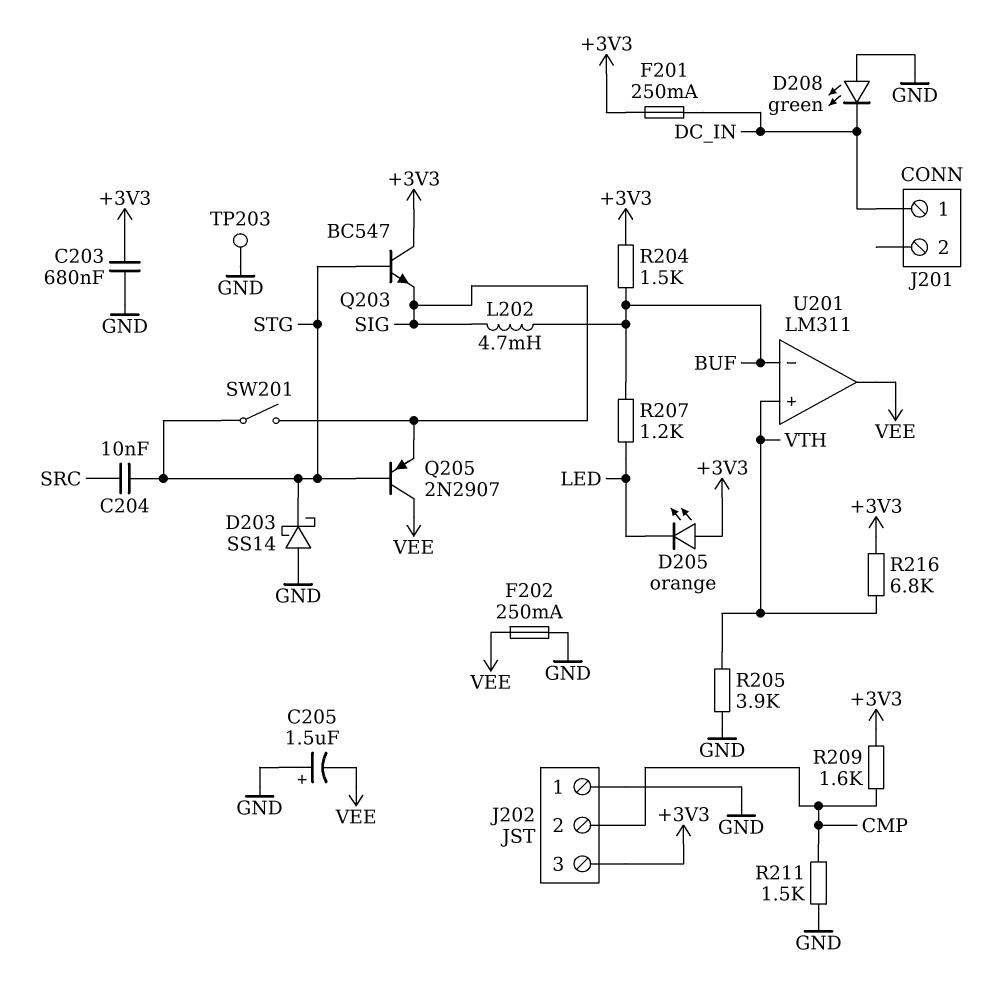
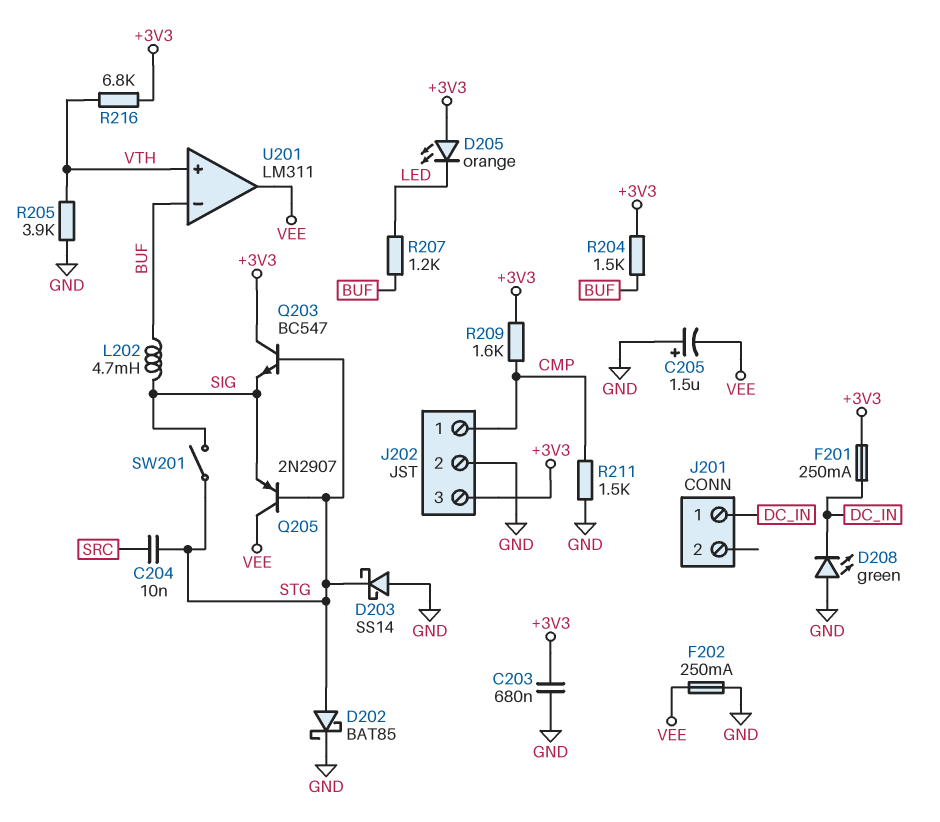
D202: none -> schottky BAT85 (A STG, K GND)
J202 pin 1: GND -> CMP
J202 pin 2: CMP -> GND
TP203: test point (GND) -> none

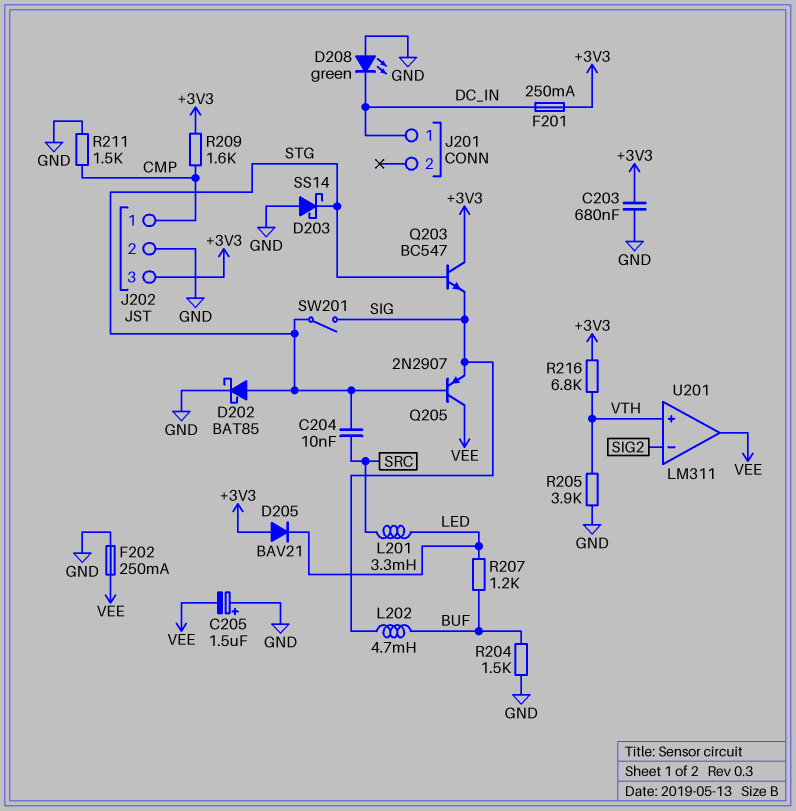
D205: LED orange (A +3V3, K LED) -> diode BAV21 (A +3V3, K LED)
L201: none -> 3.3mH (LED, SRC)
R204: 1.5k (+3V3, BUF) -> 1.5k (BUF, GND)
U201 pin in-: BUF -> SIG2

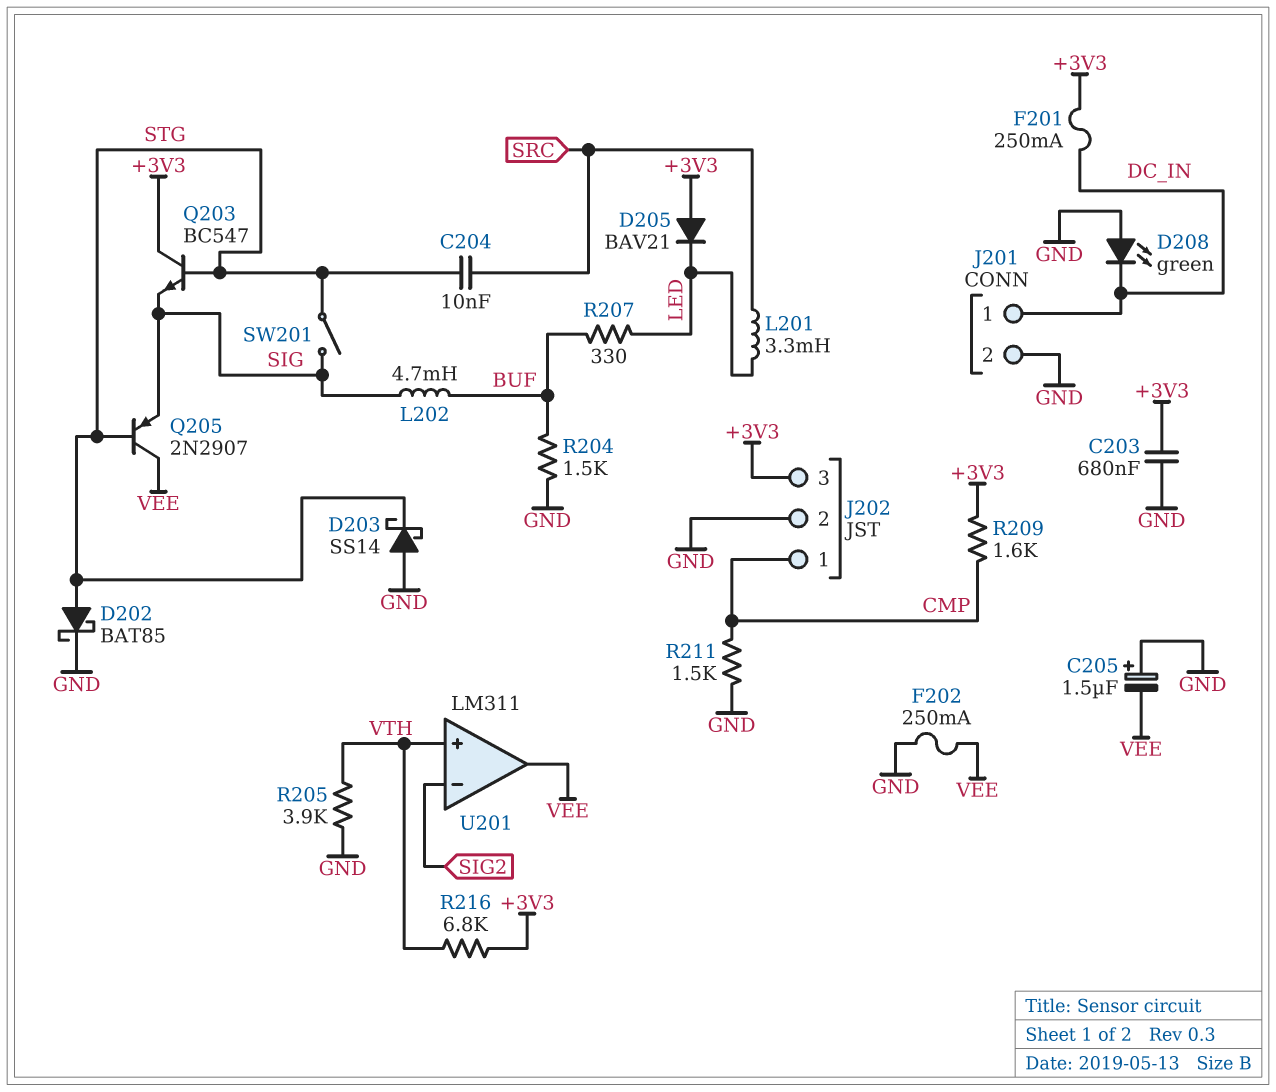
J201 pin 2: none -> GND
R207: 1.2k (BUF, LED) -> 330 (BUF, LED)

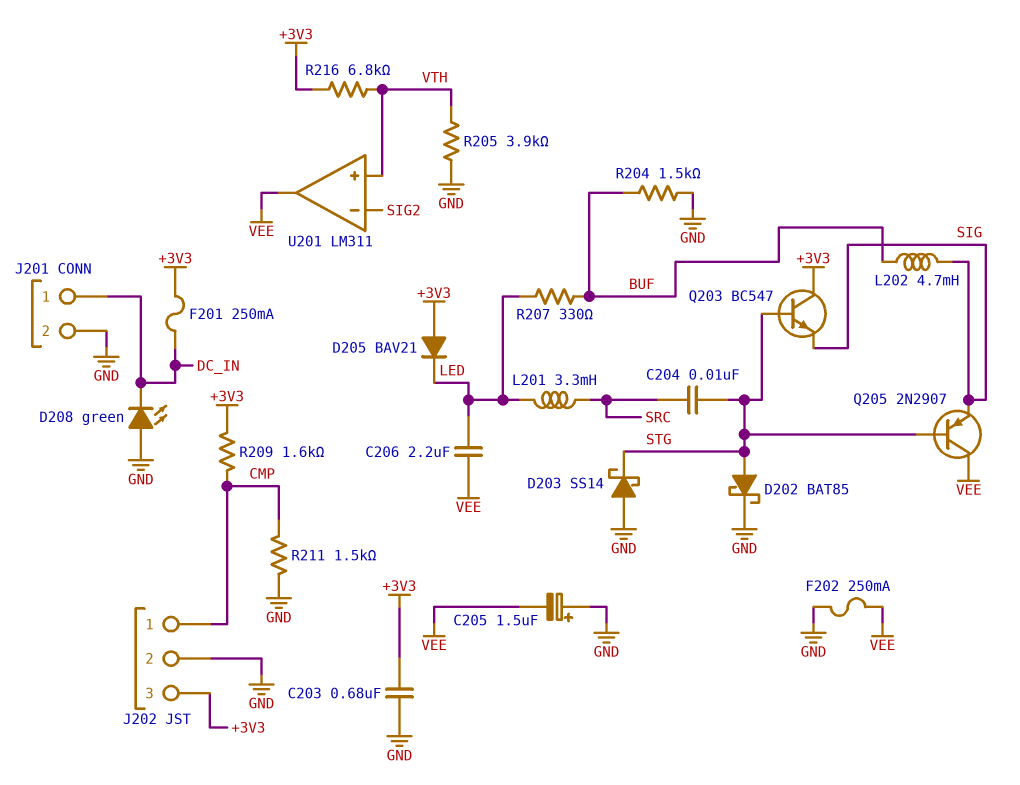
C206: none -> 2.2uF (LED, VEE)
SW201: switch (SIG, STG) -> none

